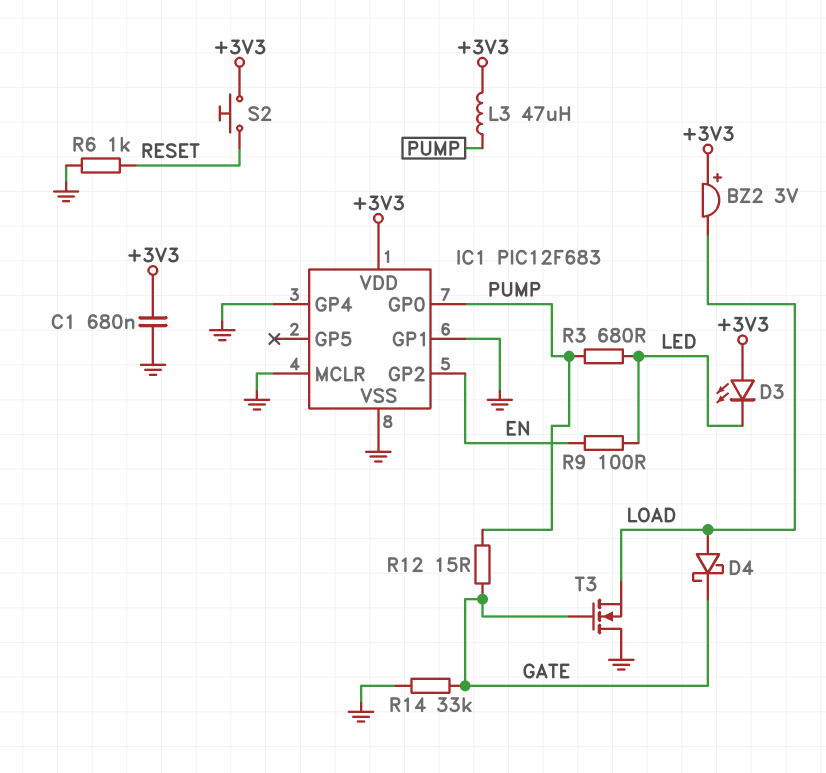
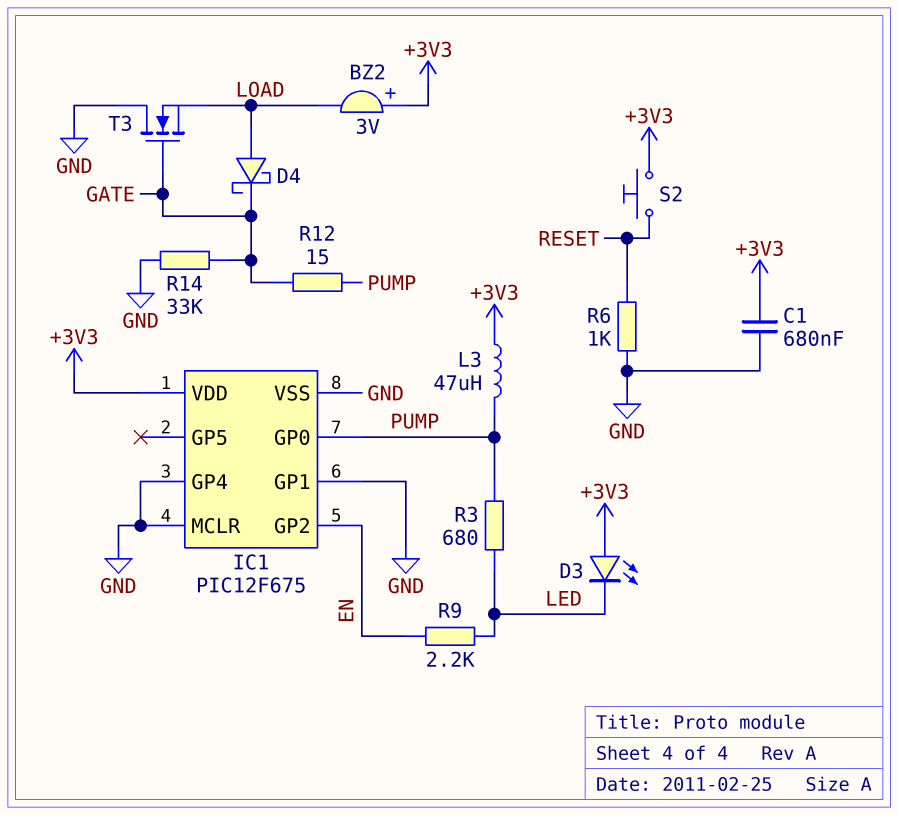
IC1: PIC12F683 -> PIC12F675
R9: 100 (EN, LED) -> 2.2k (EN, LED)

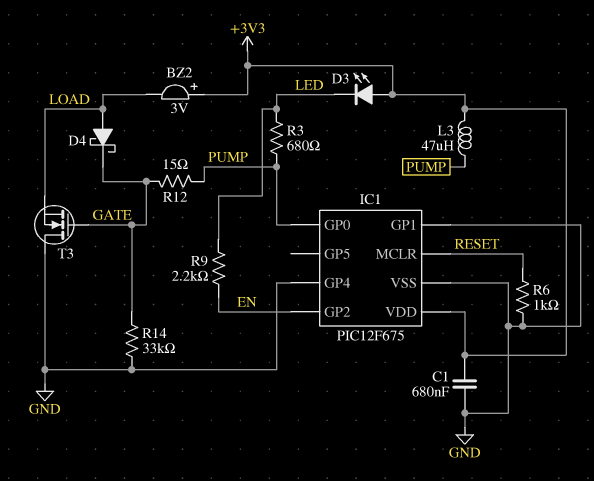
IC1 pin MCLR: GND -> RESET
S2: button (+3V3, RESET) -> none

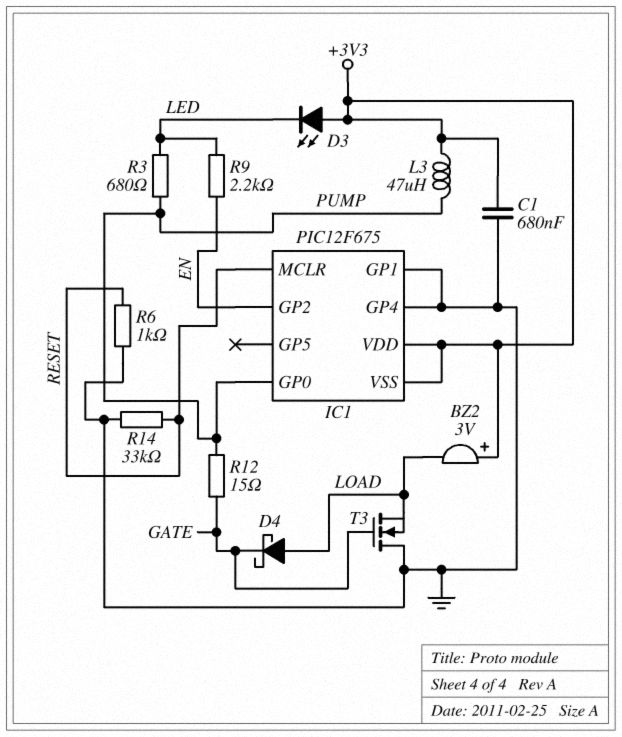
IC1 pin VSS: GND -> +3V3
R14: 33k (GATE, GND) -> 33k (GND, RESET)

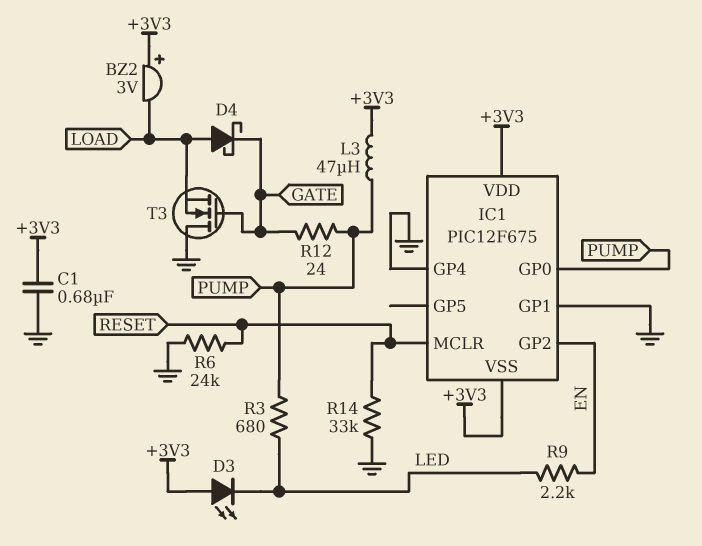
R6: 1k (GND, RESET) -> 24k (GND, RESET)
R12: 15 (GATE, PUMP) -> 24 (GATE, PUMP)

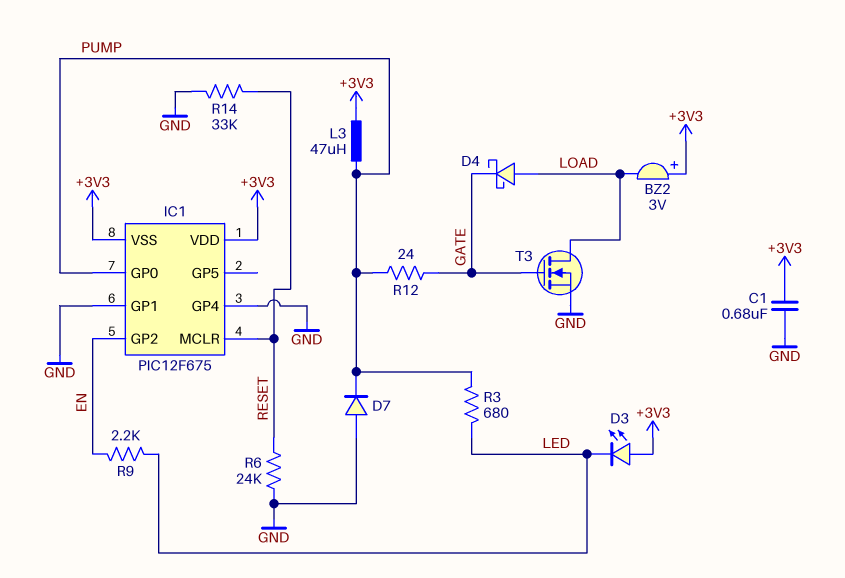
D7: none -> diode (A GND, K PUMP)
T3: NMOS (G GATE, D GND, S LOAD) -> NMOS (G GATE, D LOAD, S GND)

